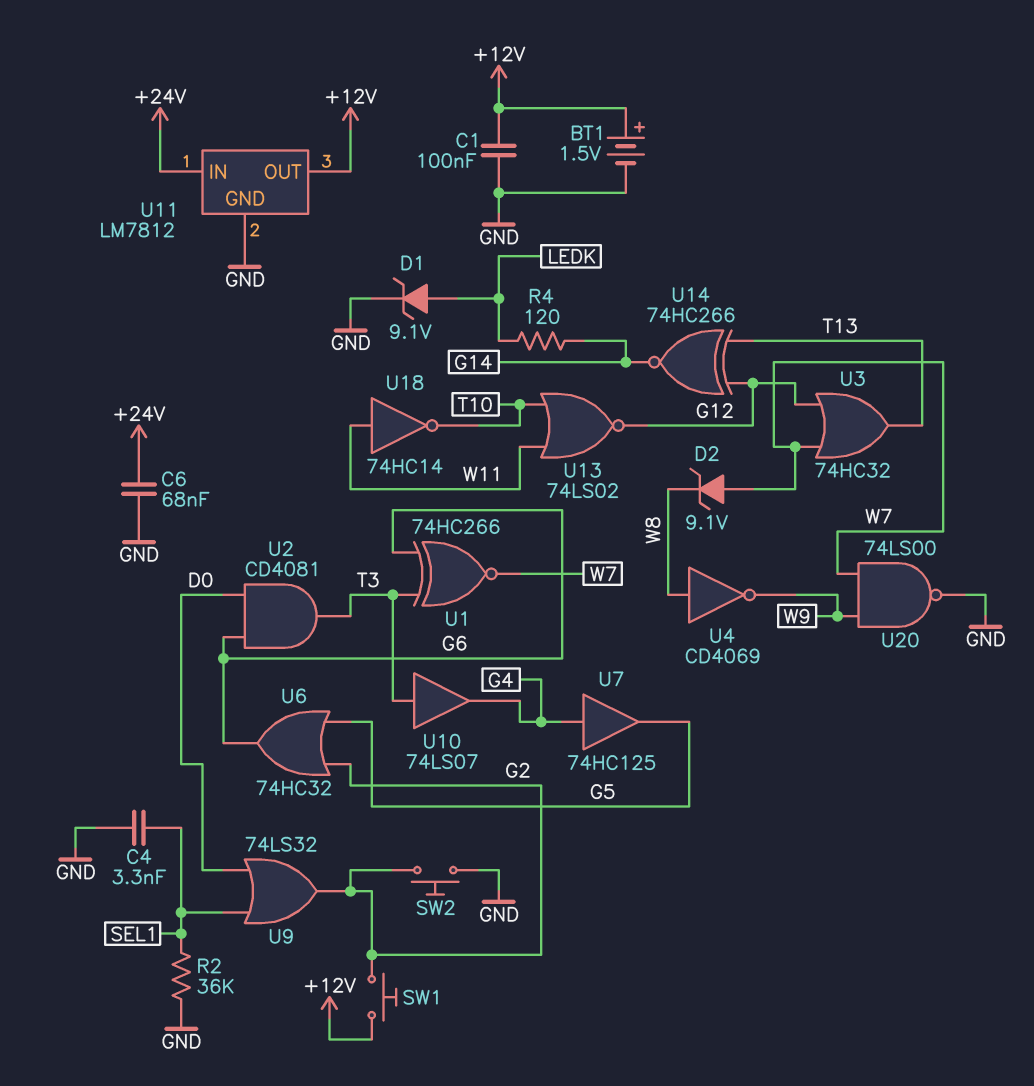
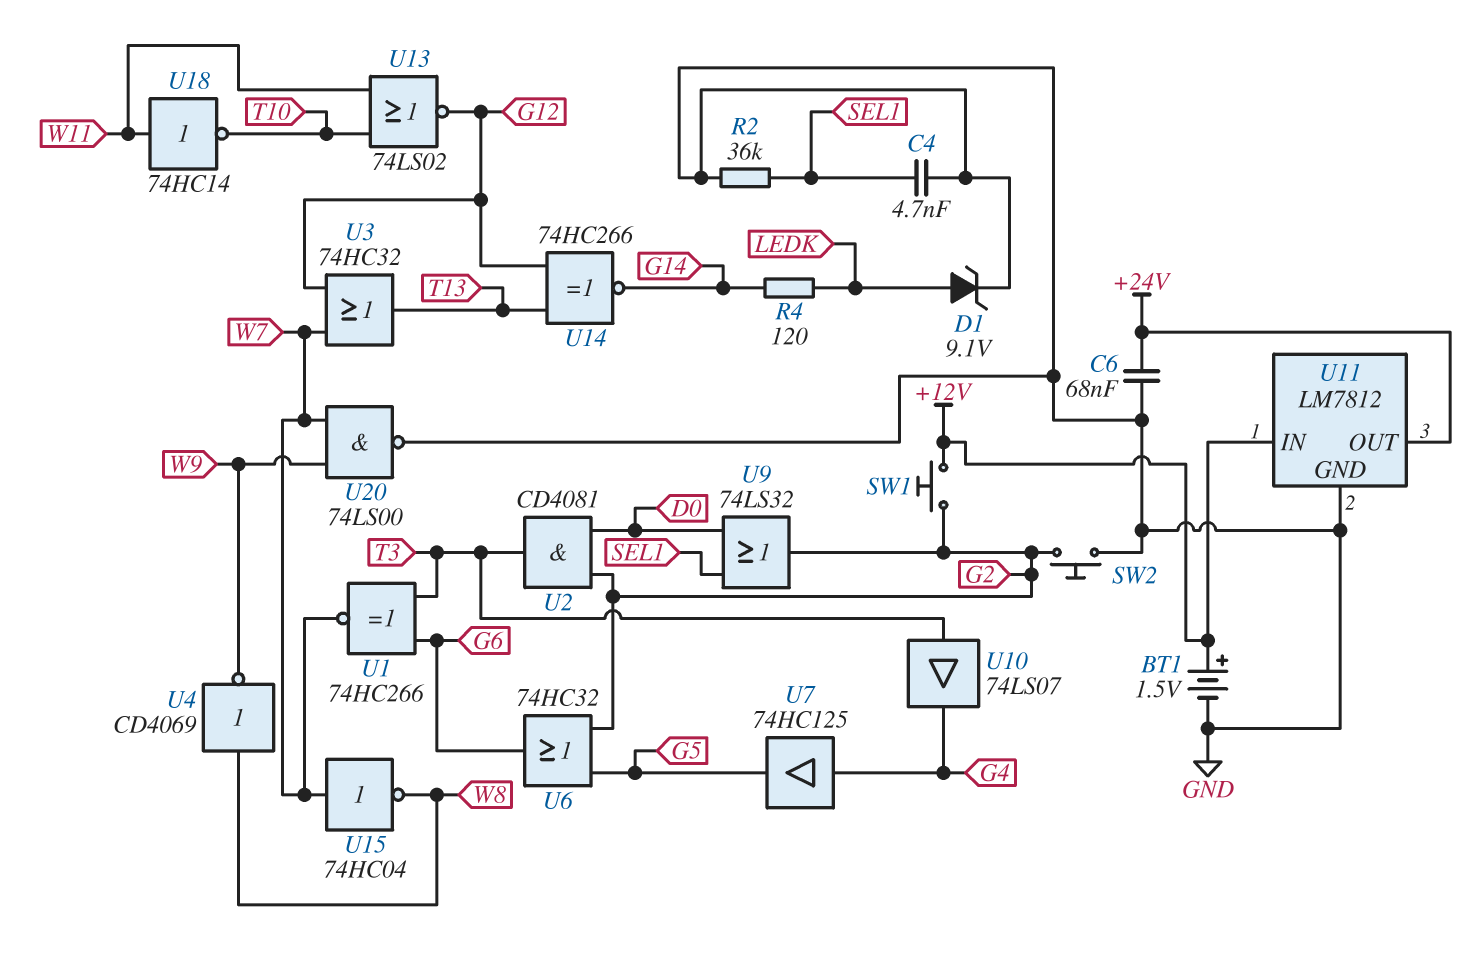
C1: 100nF (+12V, GND) -> none
C4: 3.3nF (GND, SEL1) -> 4.7nF (GND, SEL1)
D2: zener 9.1V (A W7, K W8) -> none
U2: AND CD4081 (in D0, in G6, out T3) -> AND CD4081 (in D0, in G2, out T3)
U11 pin IN: +24V -> +12V
U11 pin OUT: +12V -> +24V
U15: none -> NOT 74HC04 (in W7, out W8)

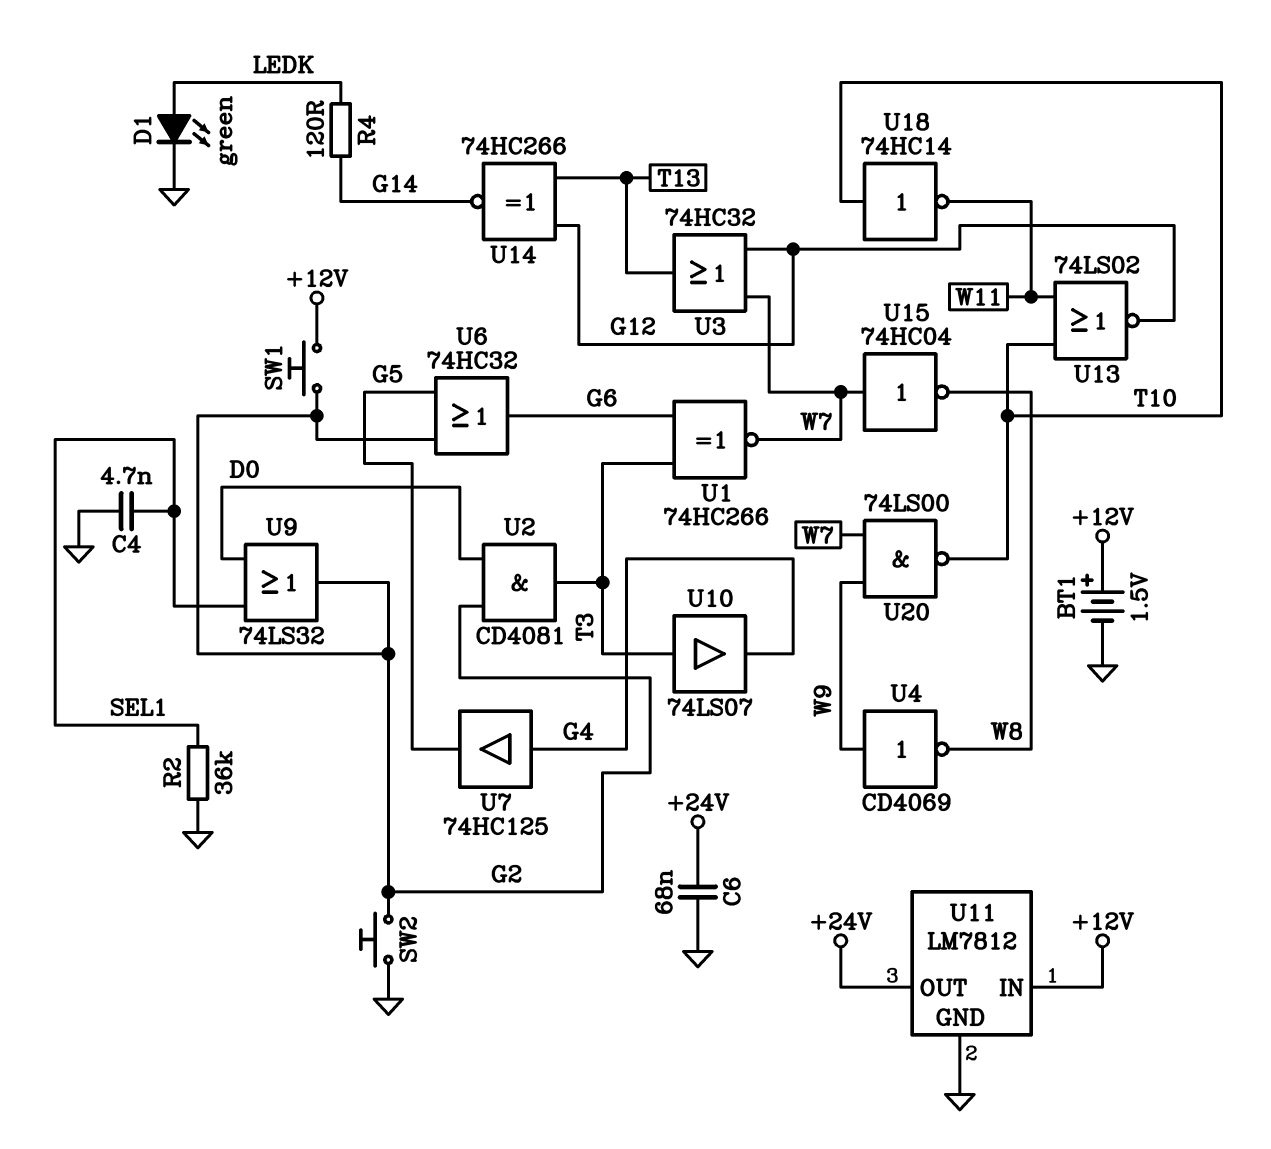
D1: zener 9.1V (A LEDK, K GND) -> LED green (A LEDK, K GND)
U4: NOT CD4069 (in W8, out W9) -> NOT CD4069 (in W9, out W8)
U18: NOT 74HC14 (in W11, out T10) -> NOT 74HC14 (in T10, out W11)
U20: NAND 74LS00 (in W7, in W9, out GND) -> NAND 74LS00 (in W7, in W9, out T10)

